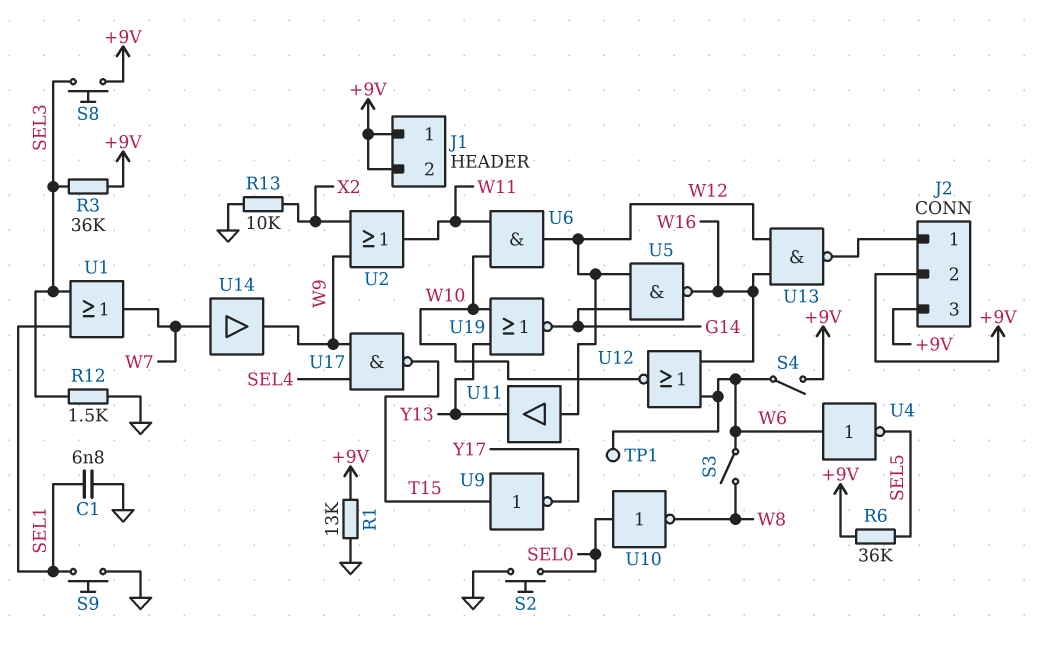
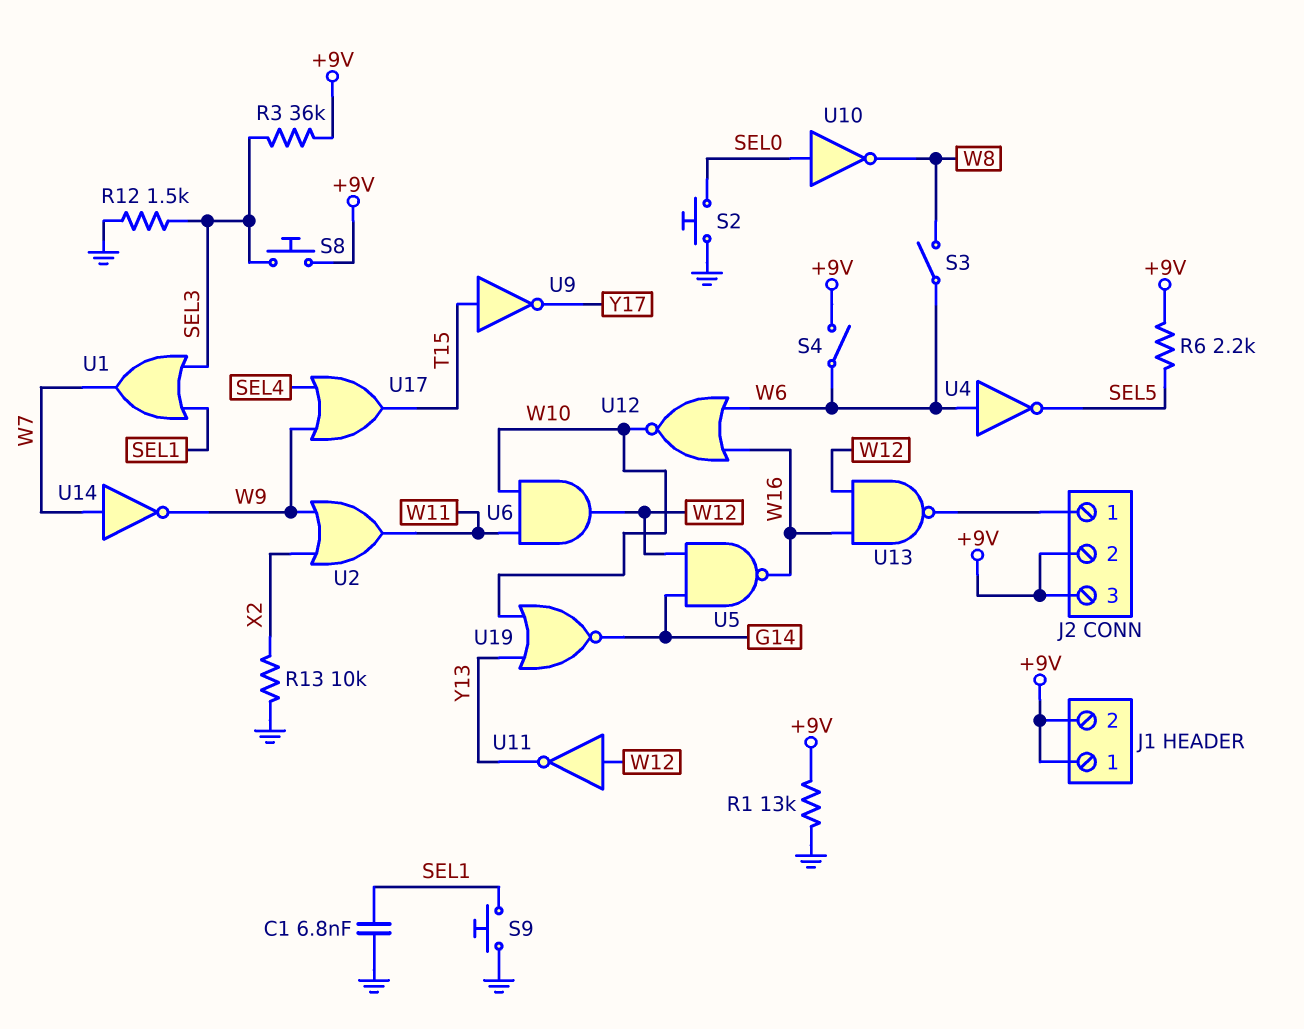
R6: 36k (+9V, SEL5) -> 2.2k (+9V, SEL5)
TP1: test point (W6) -> none
U11: buffer (in W12, out Y13) -> NOT (in W12, out Y13)
U14: buffer (in W7, out W9) -> NOT (in W7, out W9)
U17: NAND (in SEL4, in W9, out T15) -> OR (in SEL4, in W9, out T15)

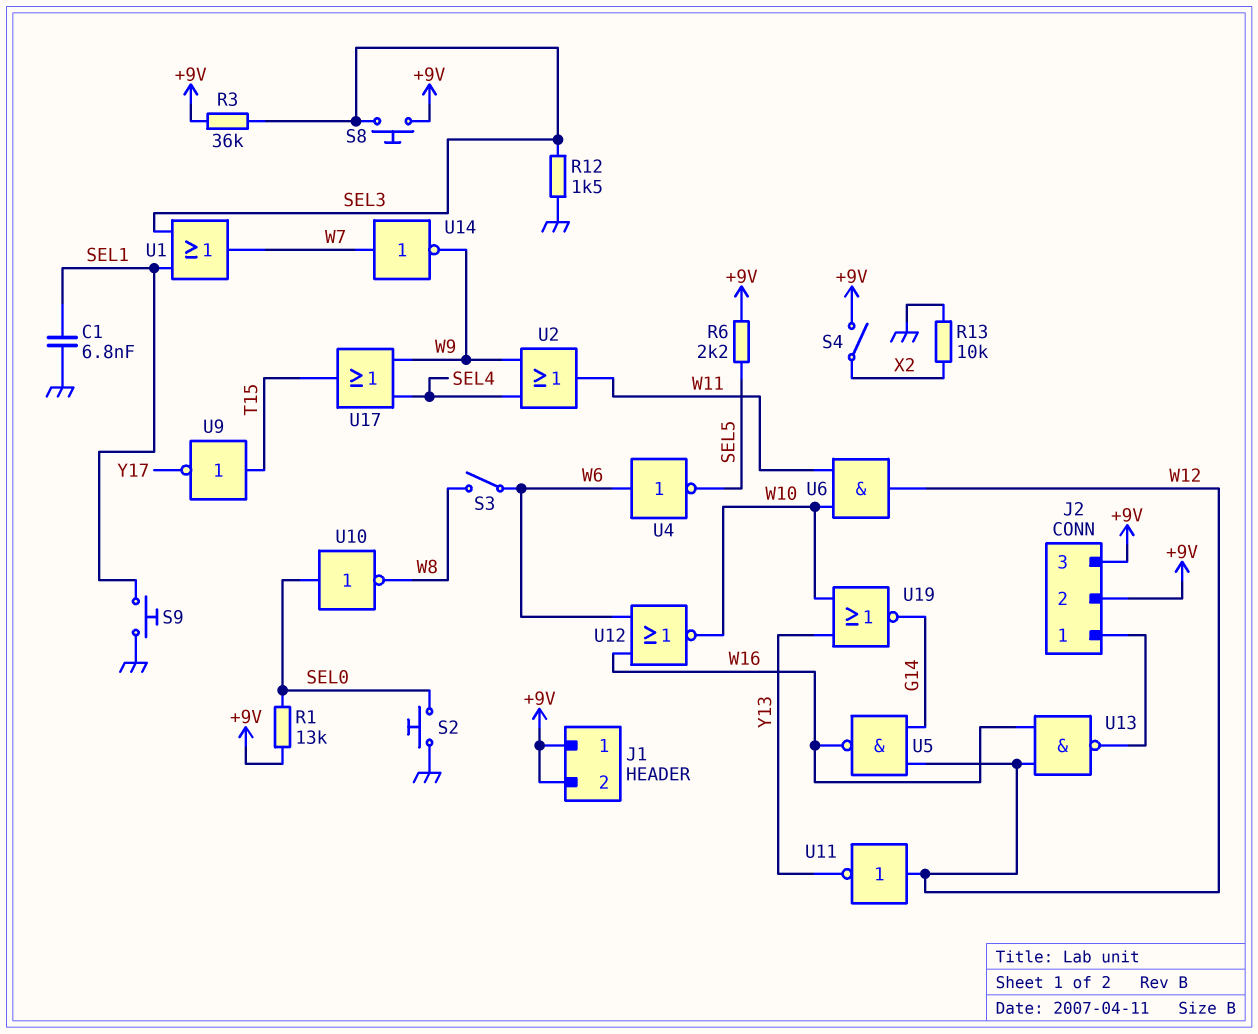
R1: 13k (+9V, GND) -> 13k (+9V, SEL0)
S4: switch (+9V, W6) -> switch (+9V, X2)
U2: OR (in W9, in X2, out W11) -> OR (in SEL4, in W9, out W11)

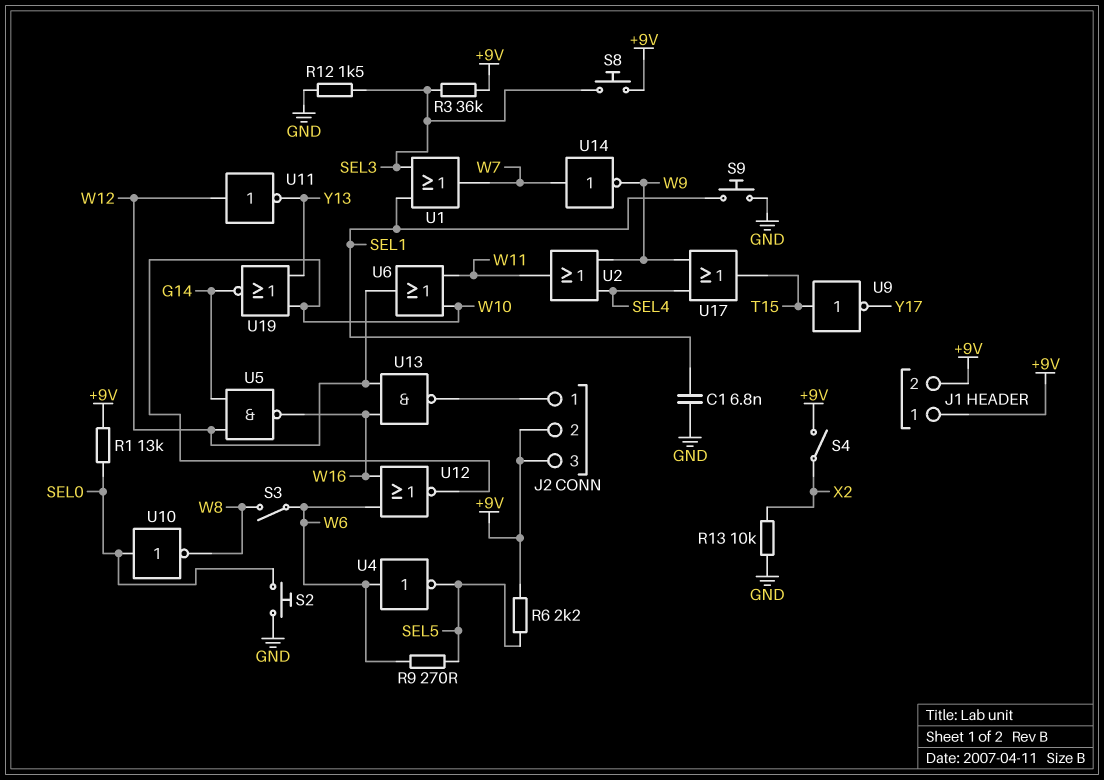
R9: none -> 270 (SEL5, W6)
U6: AND (in W10, in W11, out W12) -> OR (in W10, in W11, out W12)

